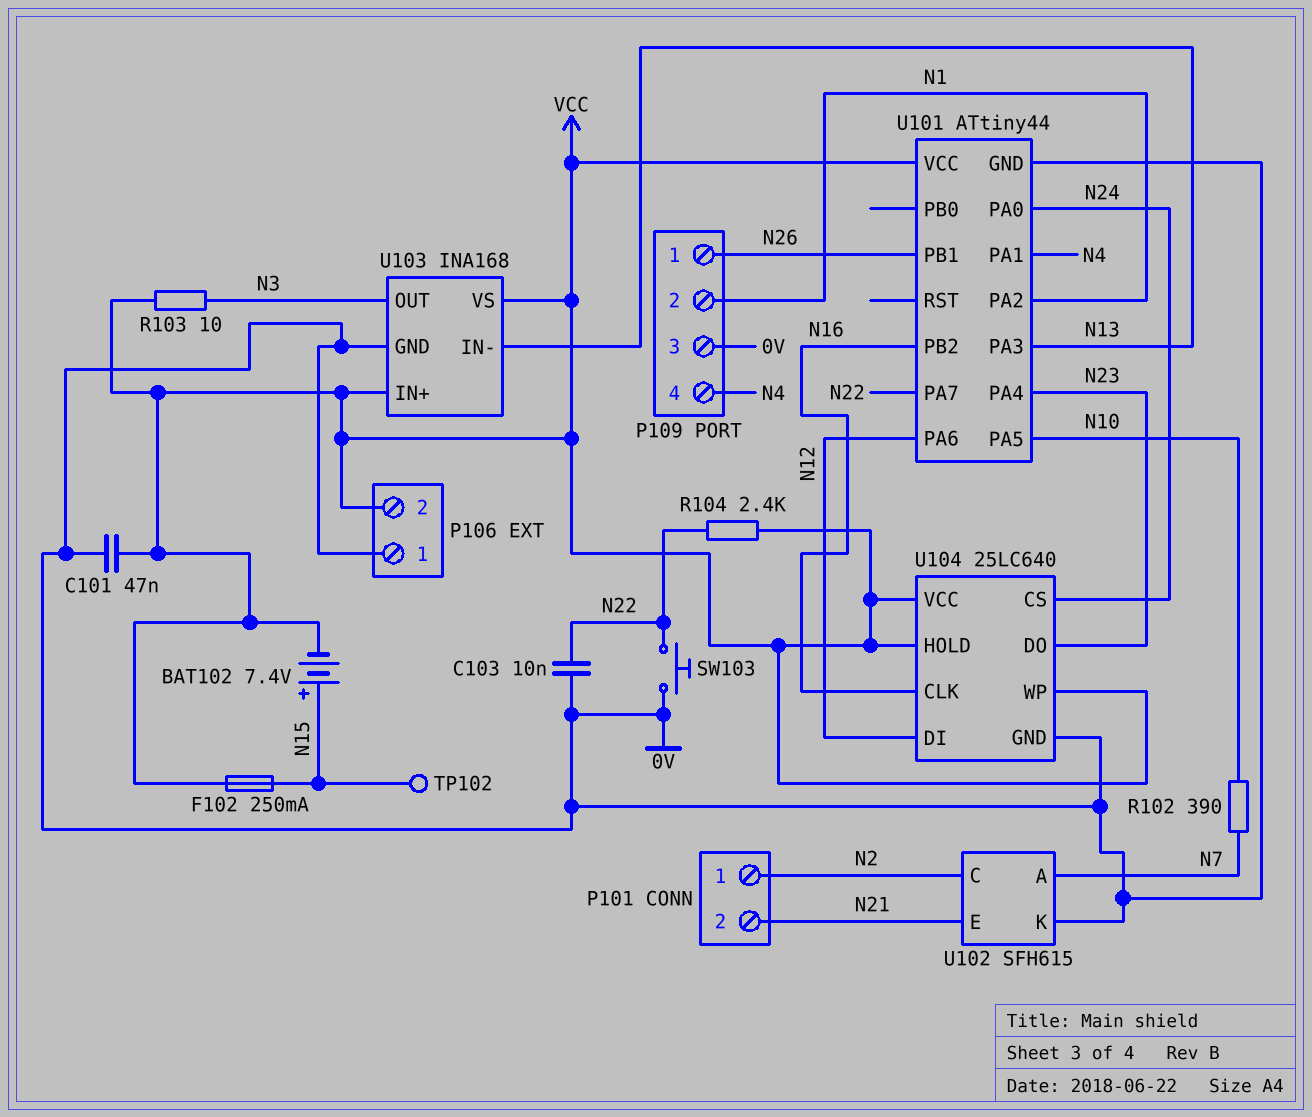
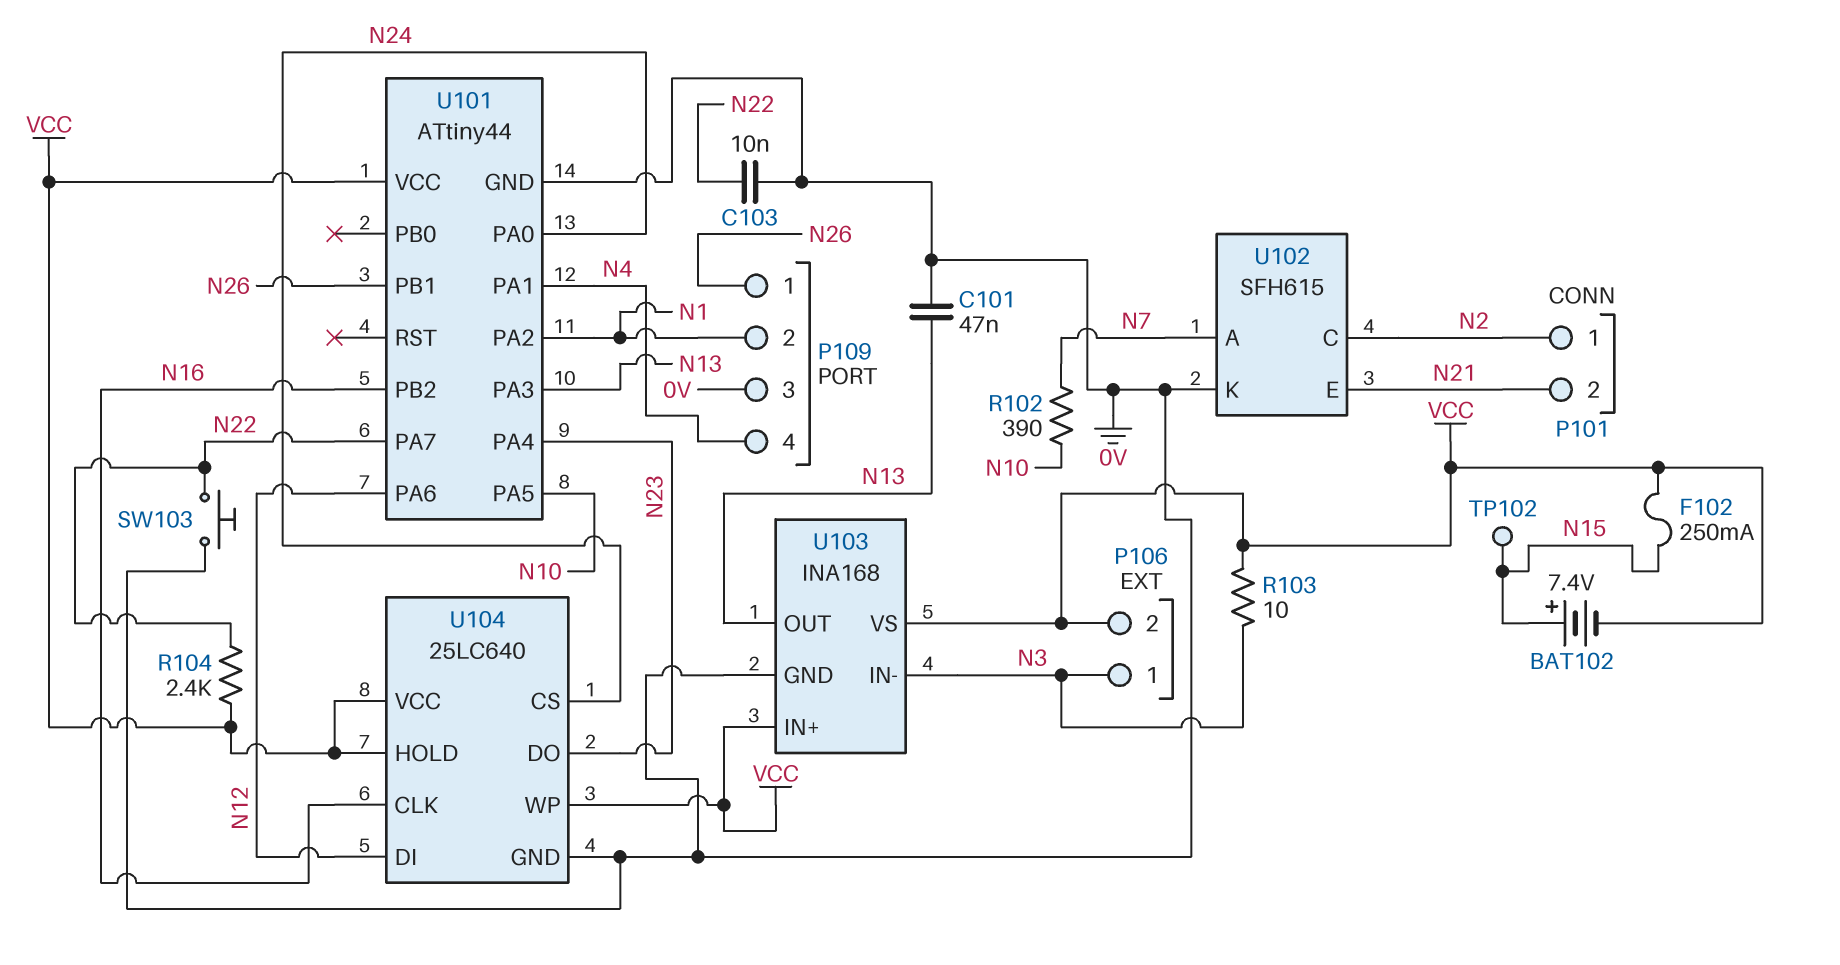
C101: 47nF (0V, VCC) -> 47nF (0V, N13)
P106 pin 1: 0V -> N3
U103 pin IN-: N13 -> N3
U103 pin OUT: N3 -> N13

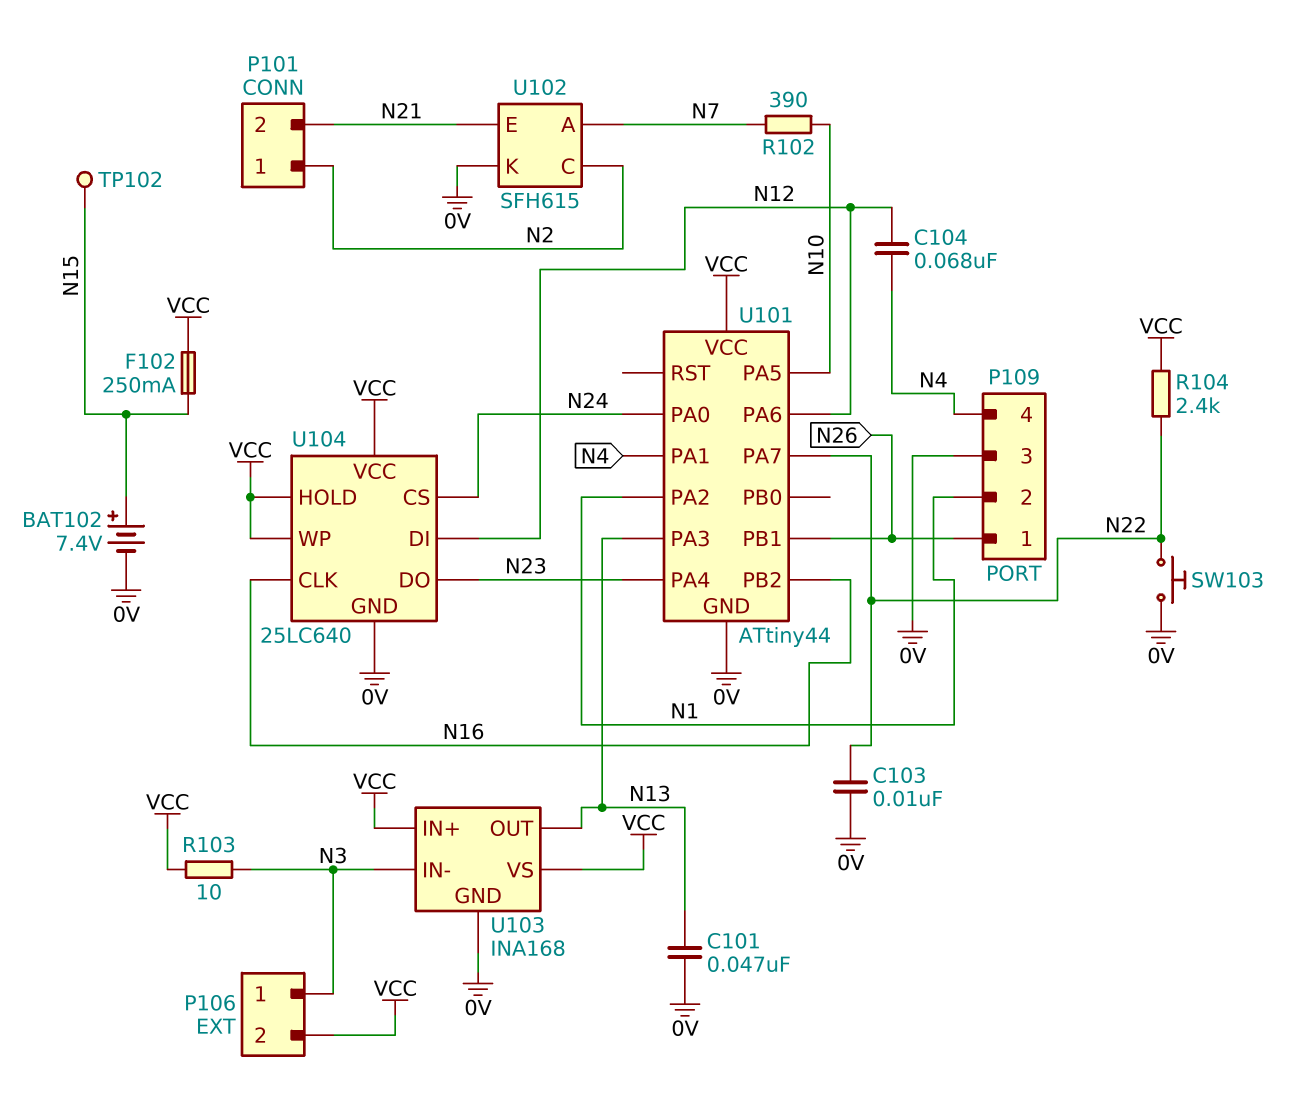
BAT102: 7.4V (plus N15, minus VCC) -> 7.4V (plus N15, minus 0V)
C104: none -> 68nF (N4, N12)

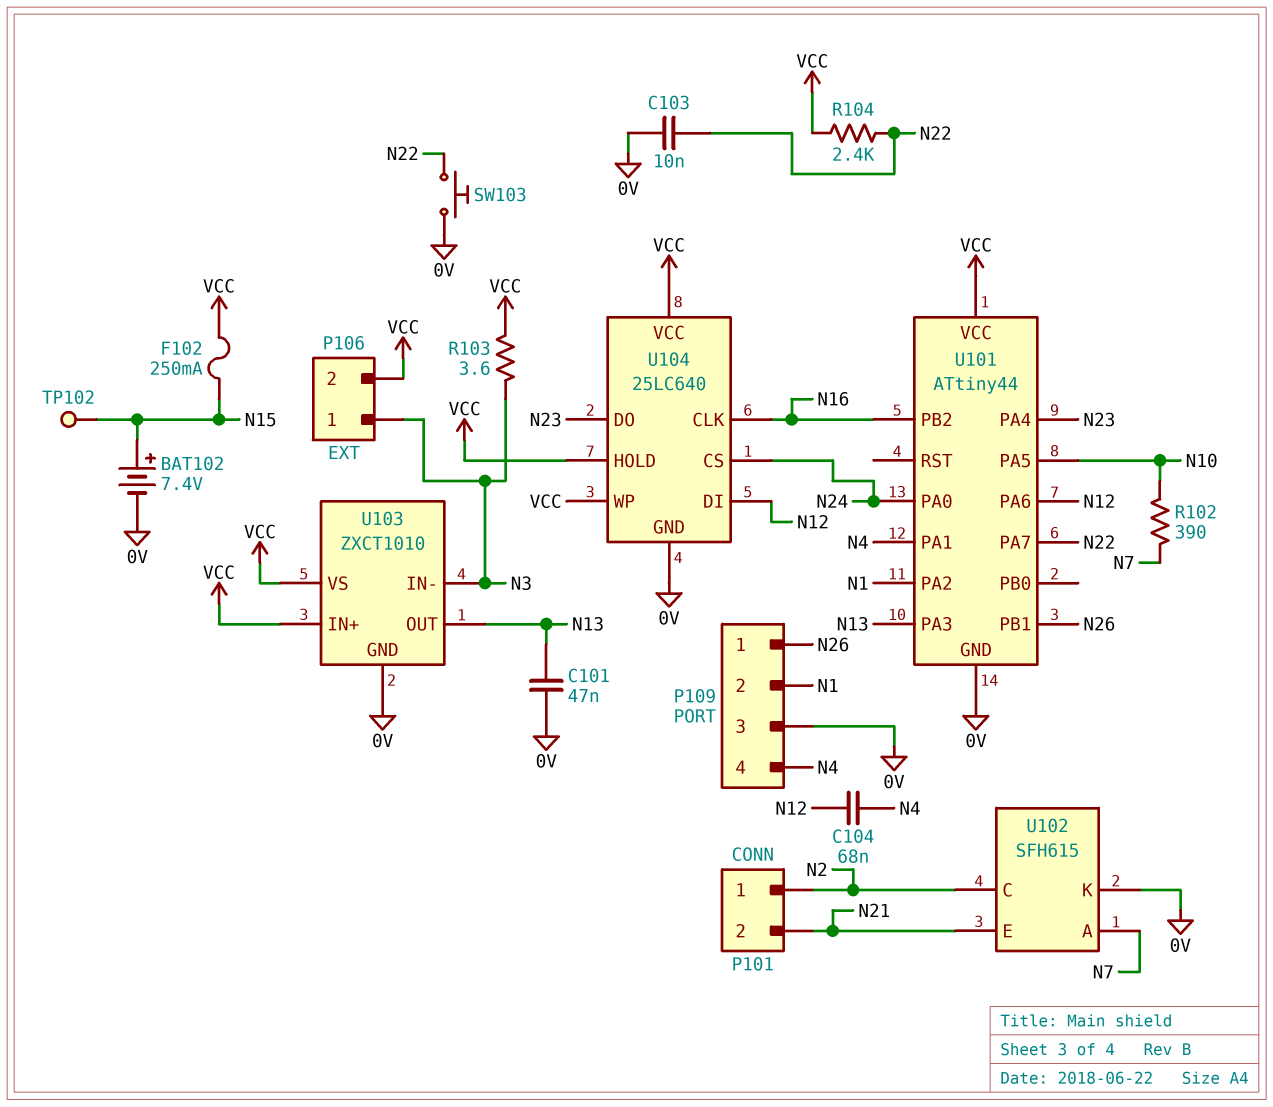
R103: 10 (N3, VCC) -> 3.6 (N3, VCC)
U103: INA168 -> ZXCT1010

